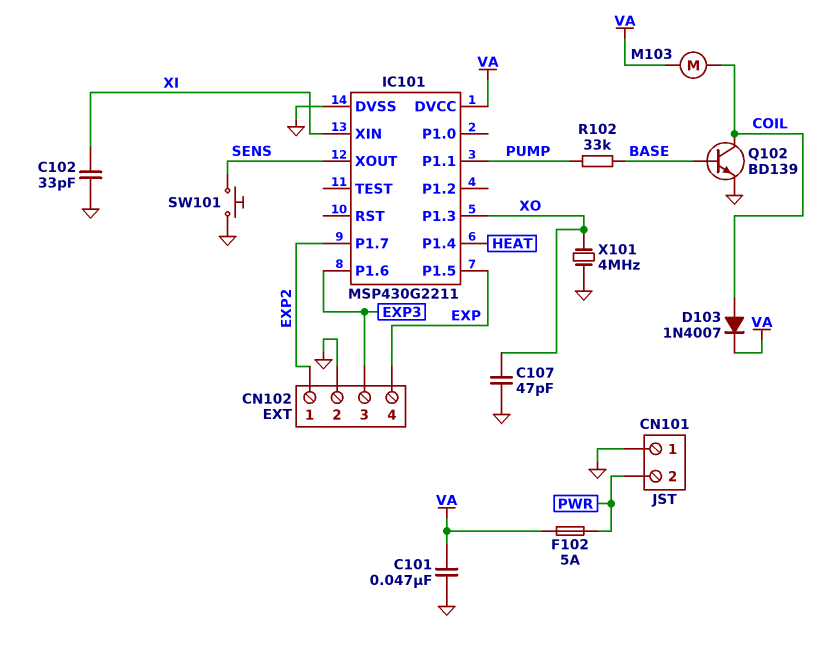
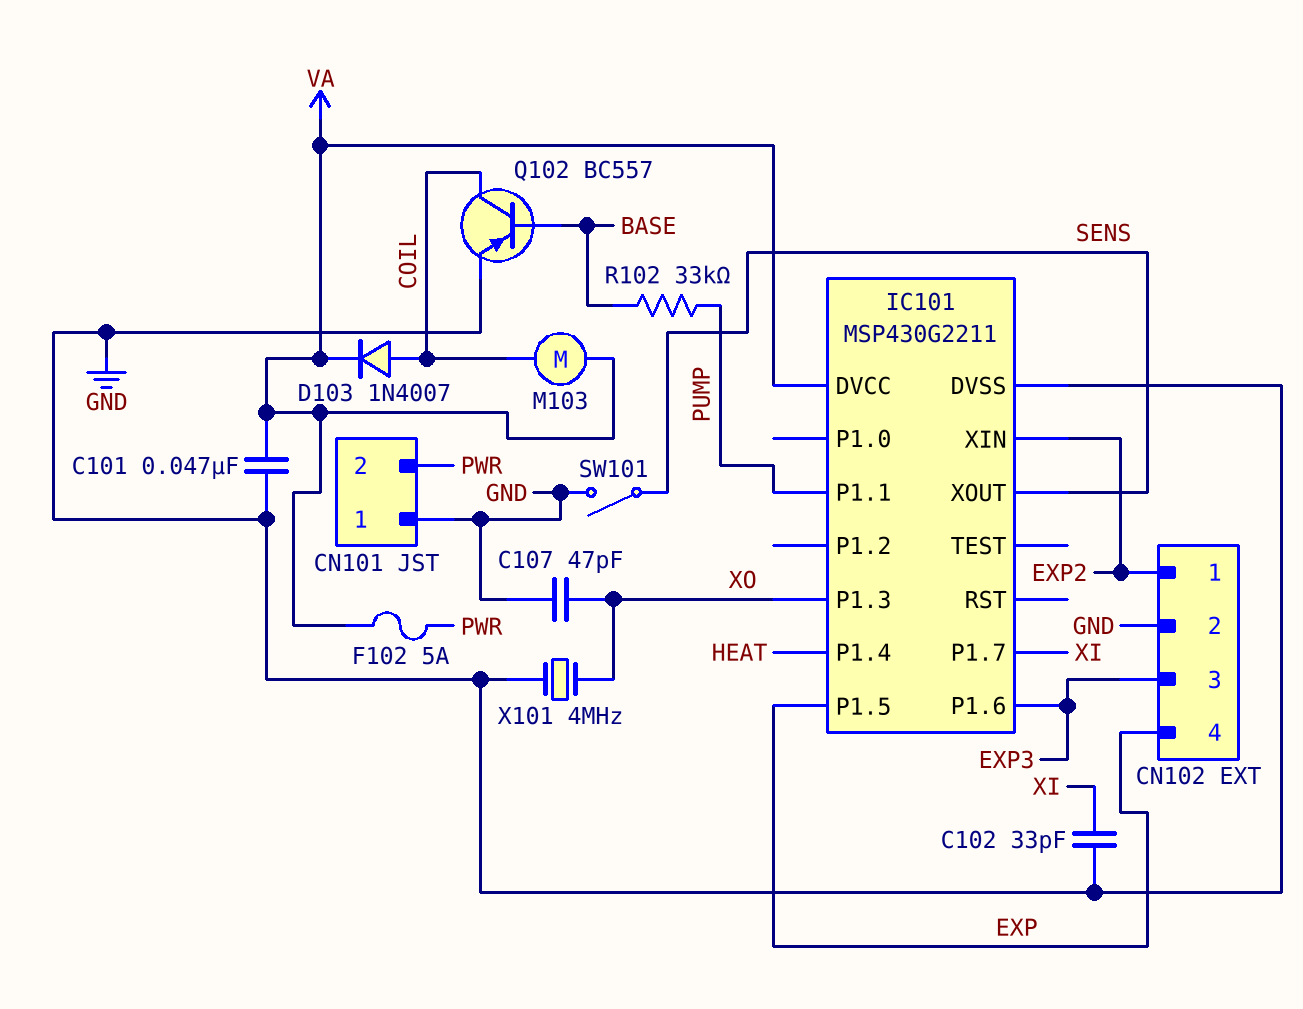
IC101 pin P1.7: EXP2 -> XI
IC101 pin XIN: XI -> EXP2
Q102: NPN BD139 (B BASE, C COIL, E GND) -> PNP BC557 (B BASE, C COIL, E GND)
SW101: button (GND, SENS) -> switch (GND, SENS)

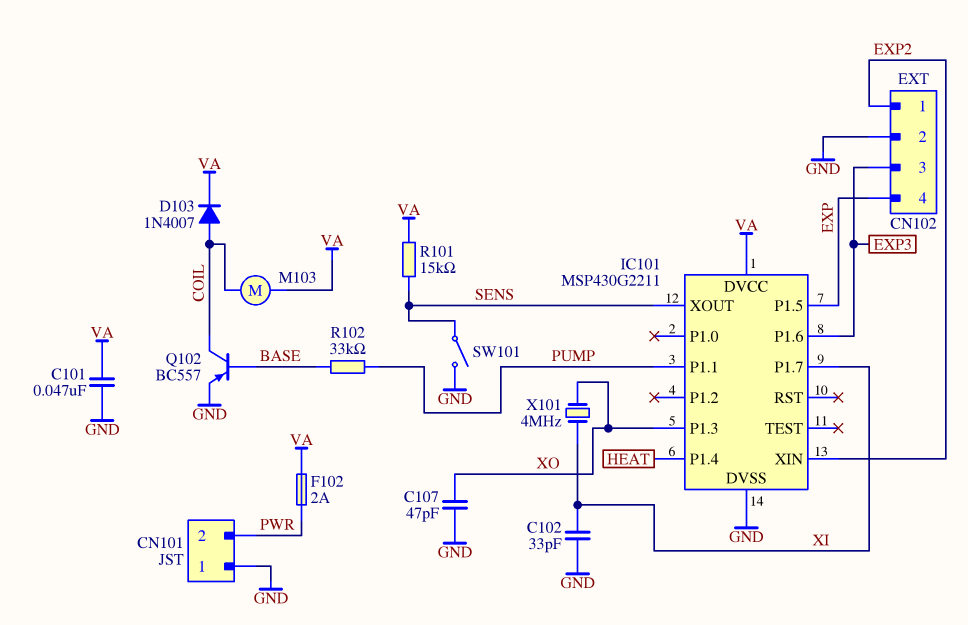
F102: 5A (PWR, VA) -> 2A (PWR, VA)
R101: none -> 15k (SENS, VA)
X101: 4MHz (GND, XO) -> 4MHz (XI, XO)

